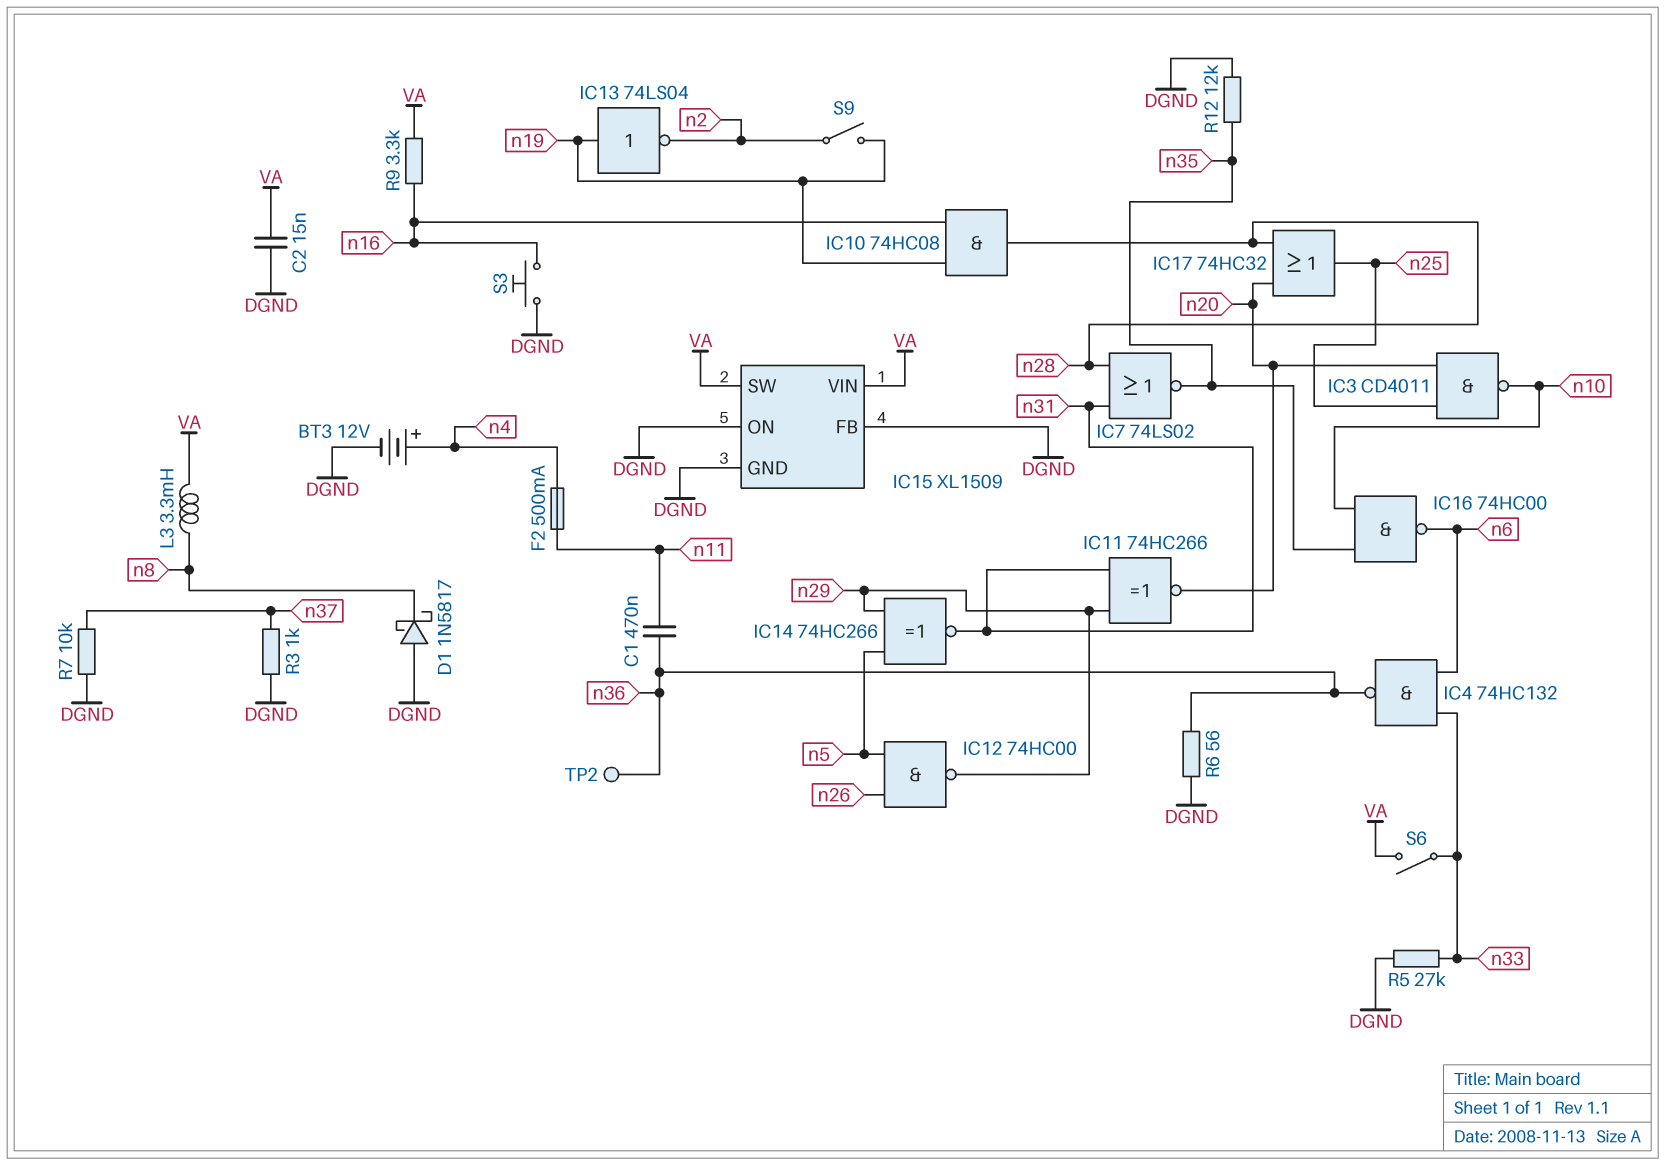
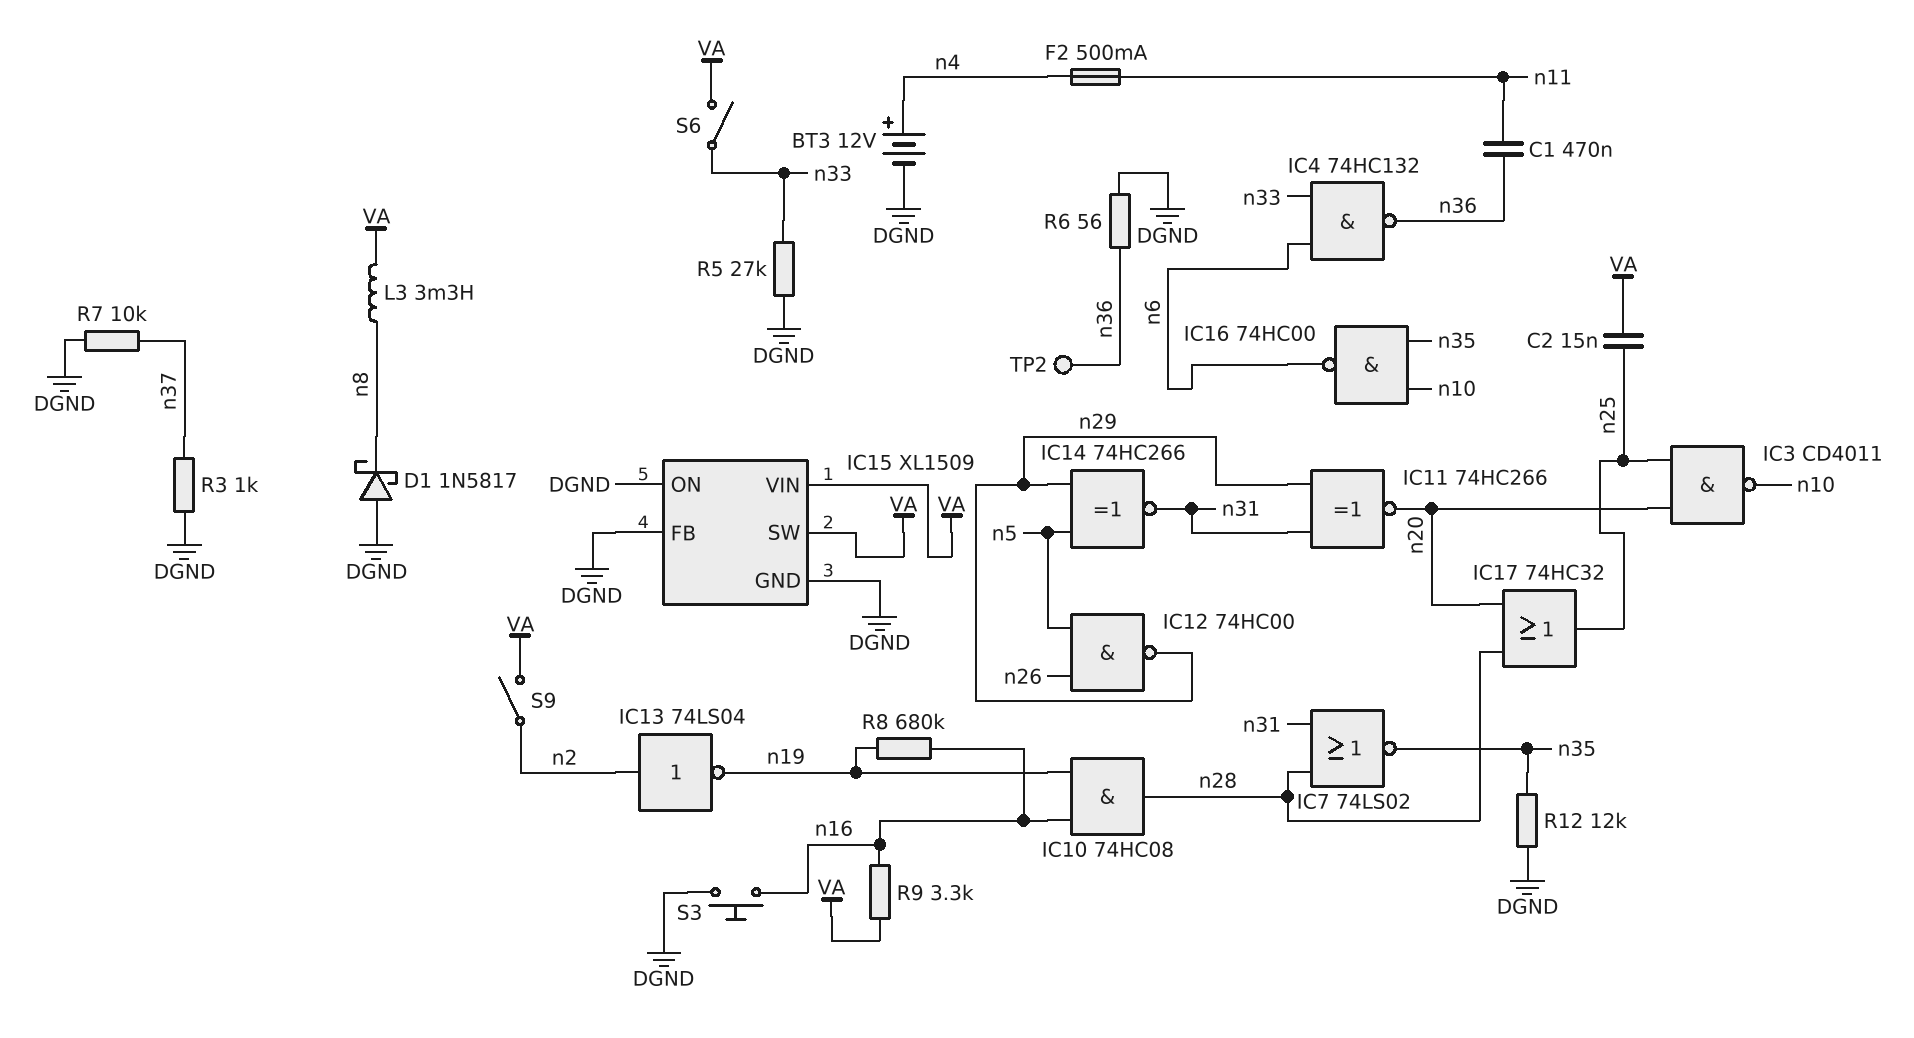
C2: 15nF (DGND, VA) -> 15nF (VA, n25)
IC13: NOT 74LS04 (in n19, out n2) -> NOT 74LS04 (in n2, out n19)
R8: none -> 680k (n16, n19)
S9: switch (n2, n19) -> switch (VA, n2)

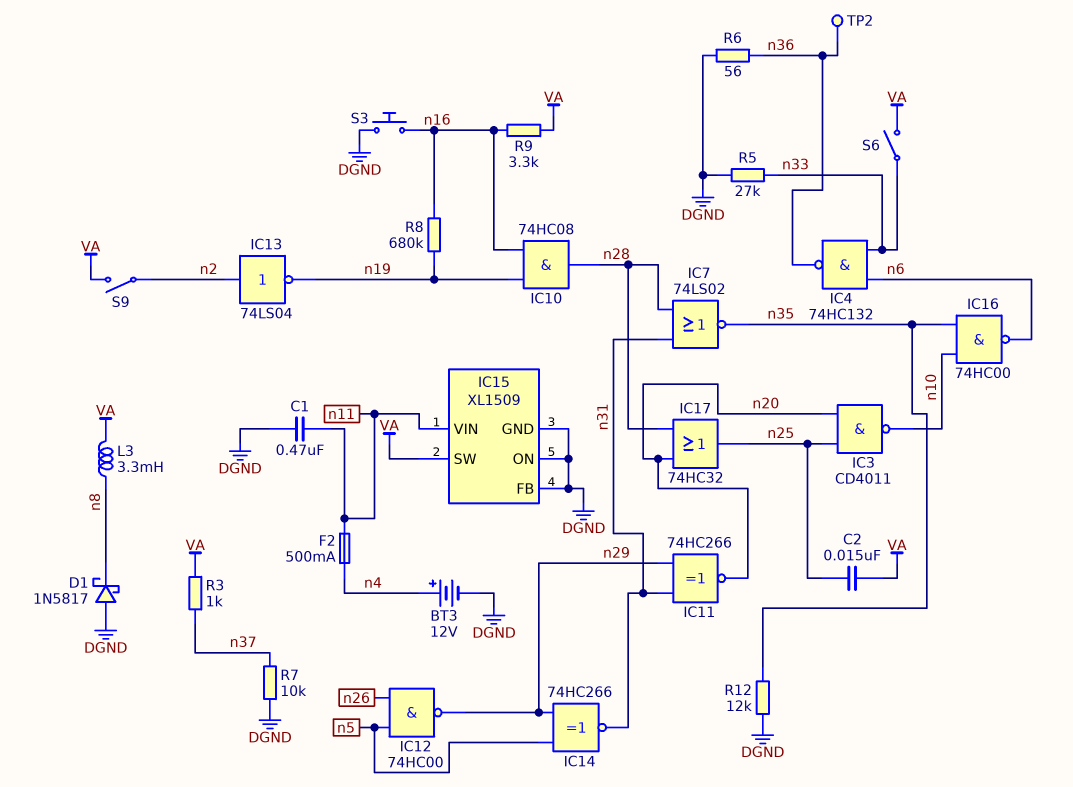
C1: 470nF (n11, n36) -> 470nF (DGND, n11)
IC15 pin VIN: VA -> n11
R3: 1k (DGND, n37) -> 1k (VA, n37)

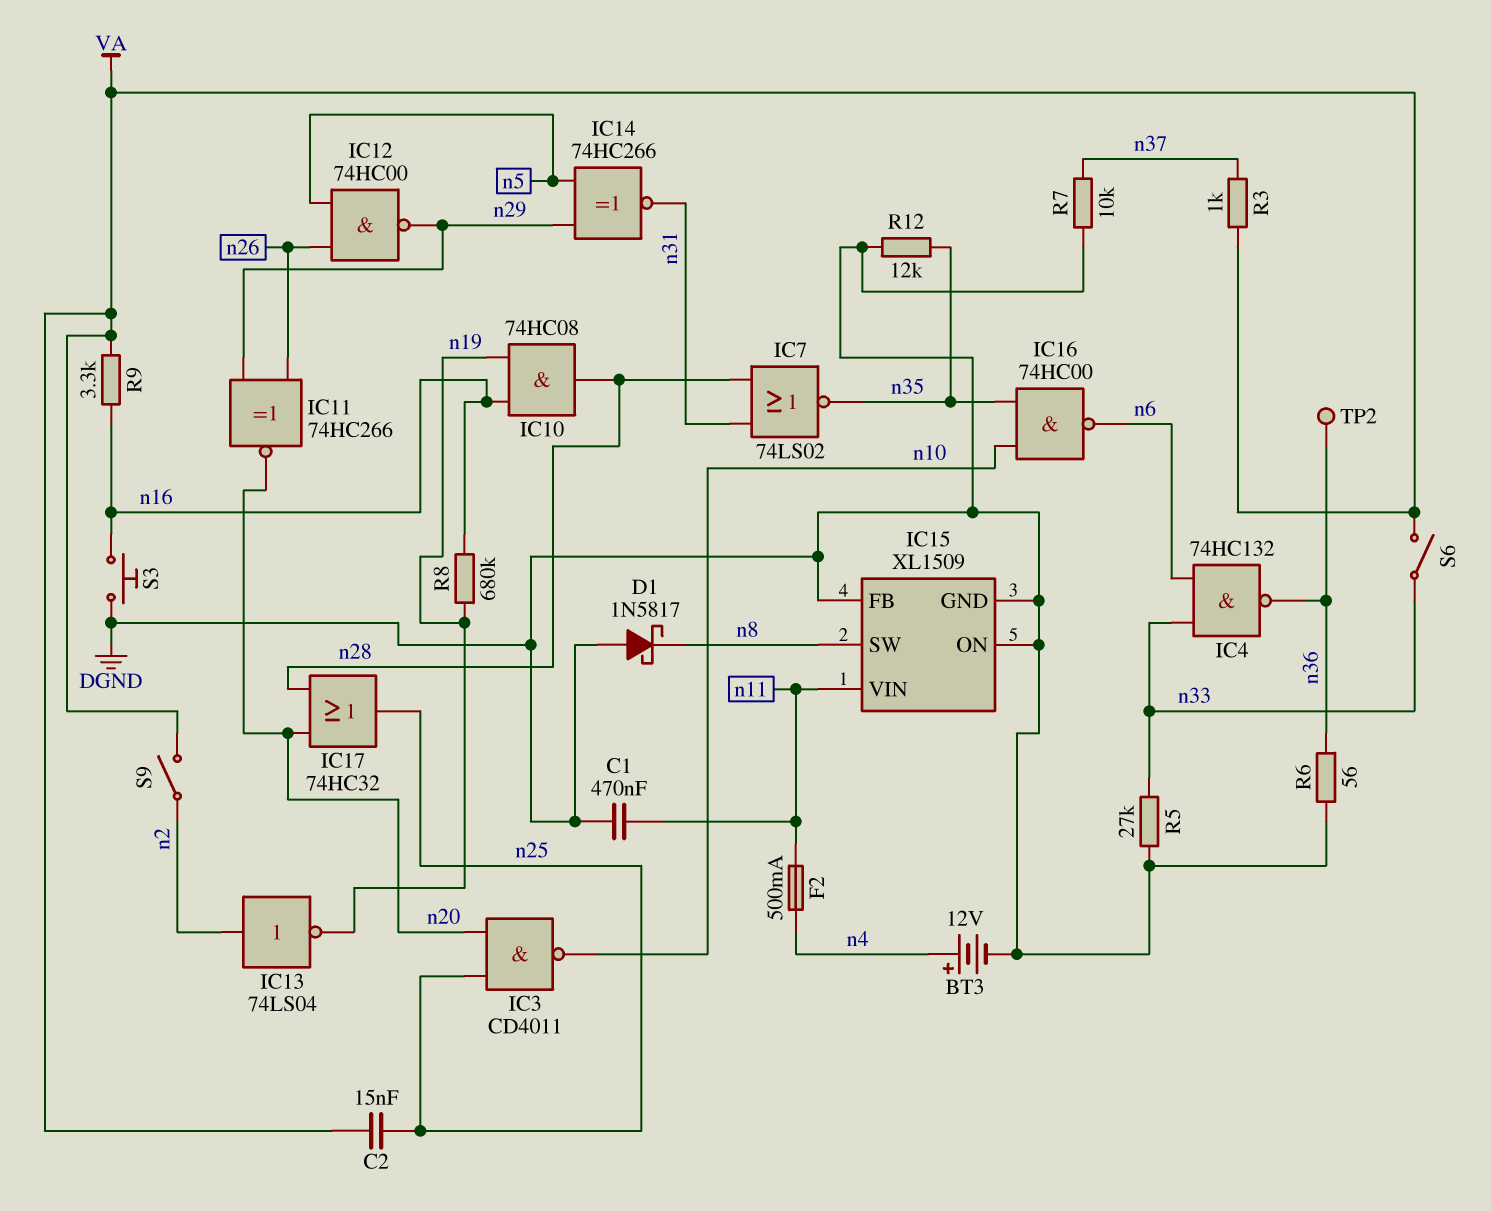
IC11: XNOR 74HC266 (in n29, in n31, out n20) -> XNOR 74HC266 (in n26, in n29, out n20)
IC15 pin SW: VA -> n8
L3: 3.3mH (VA, n8) -> none

